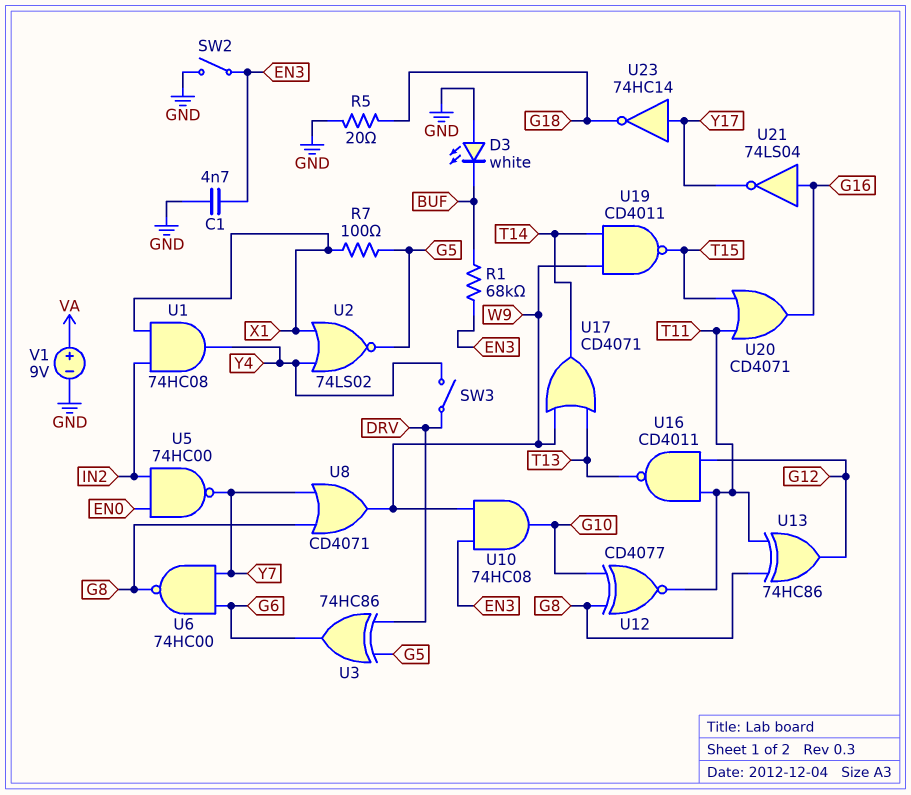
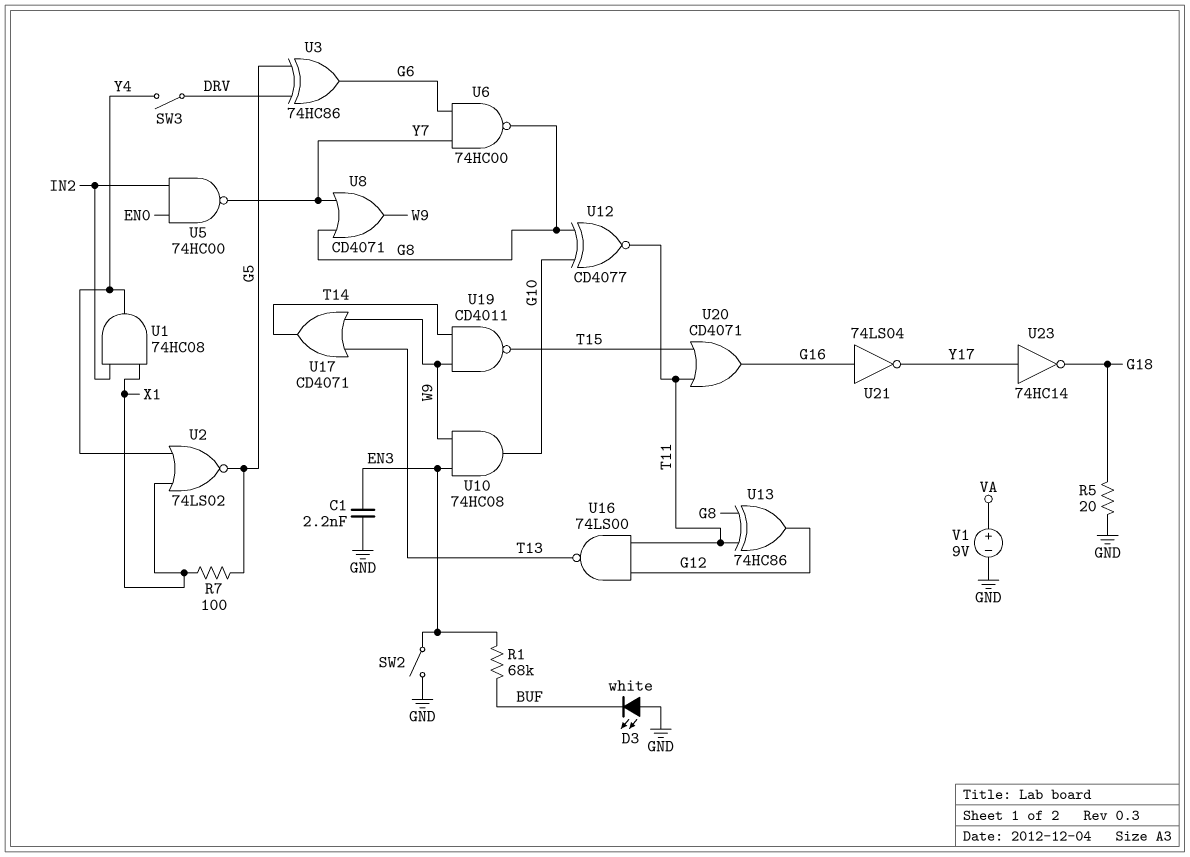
C1: 4.7nF (EN3, GND) -> 2.2nF (EN3, GND)
U16: NAND CD4011 (in G12, in T11, out T13) -> NAND 74LS00 (in G12, in T11, out T13)

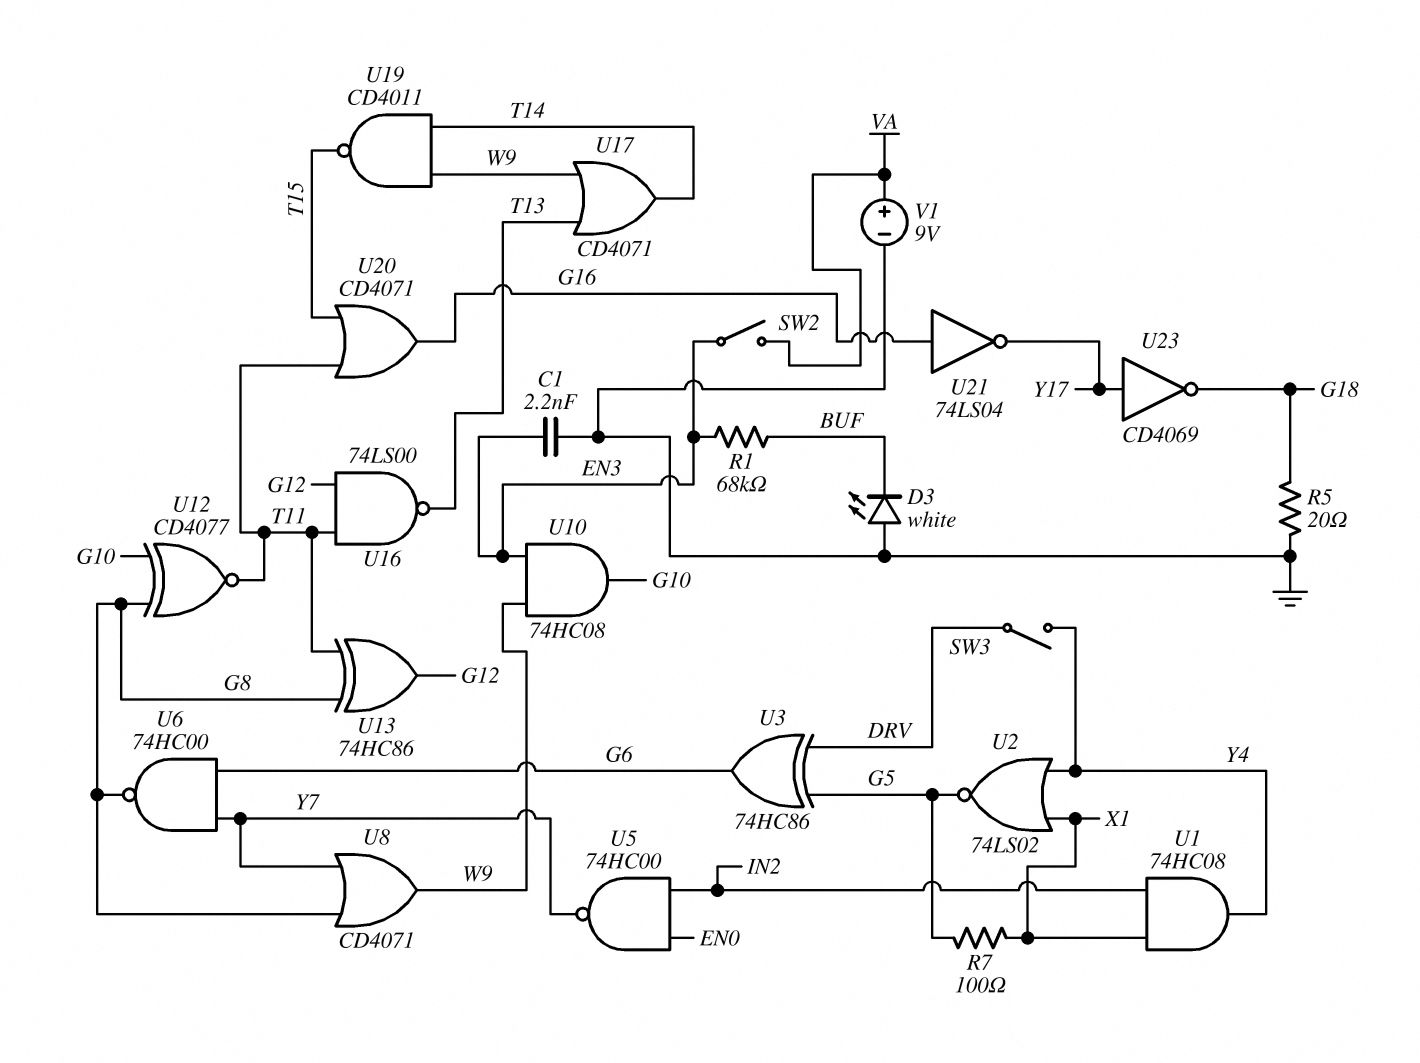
SW2: switch (EN3, GND) -> switch (EN3, VA)
U23: NOT 74HC14 (in Y17, out G18) -> NOT CD4069 (in Y17, out G18)

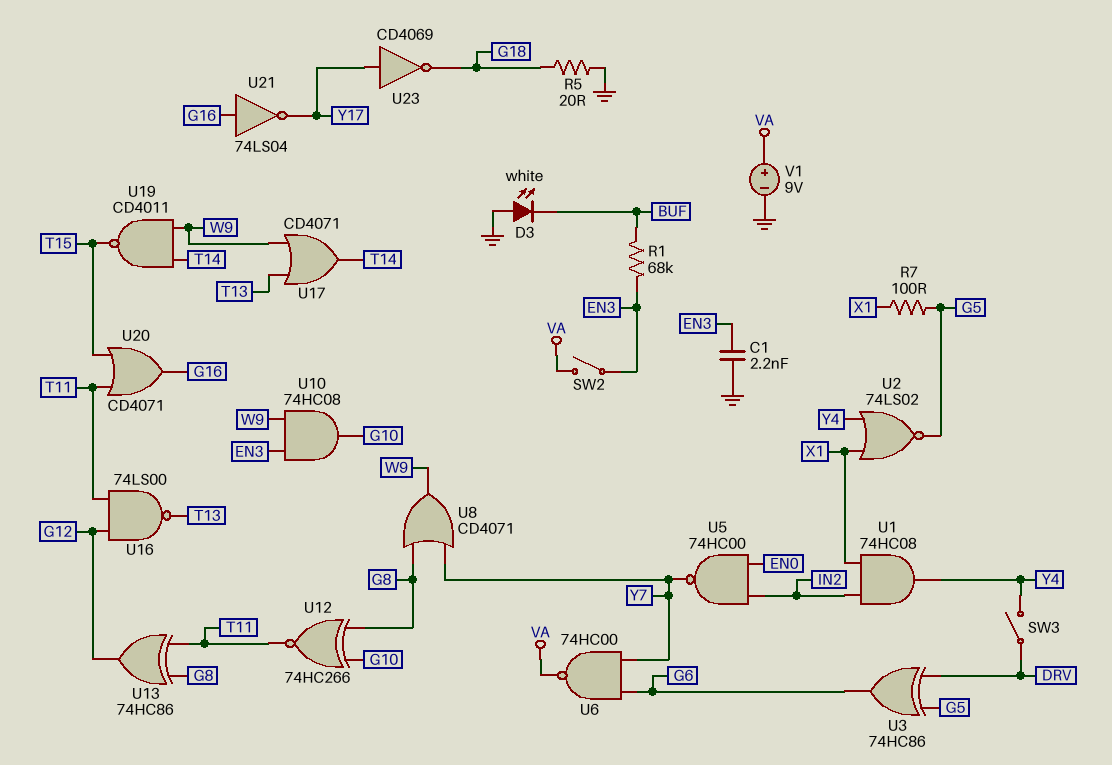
U6: NAND 74HC00 (in G6, in Y7, out G8) -> NAND 74HC00 (in G6, in Y7, out VA)
U12: XNOR CD4077 (in G8, in G10, out T11) -> XNOR 74HC266 (in G8, in G10, out T11)

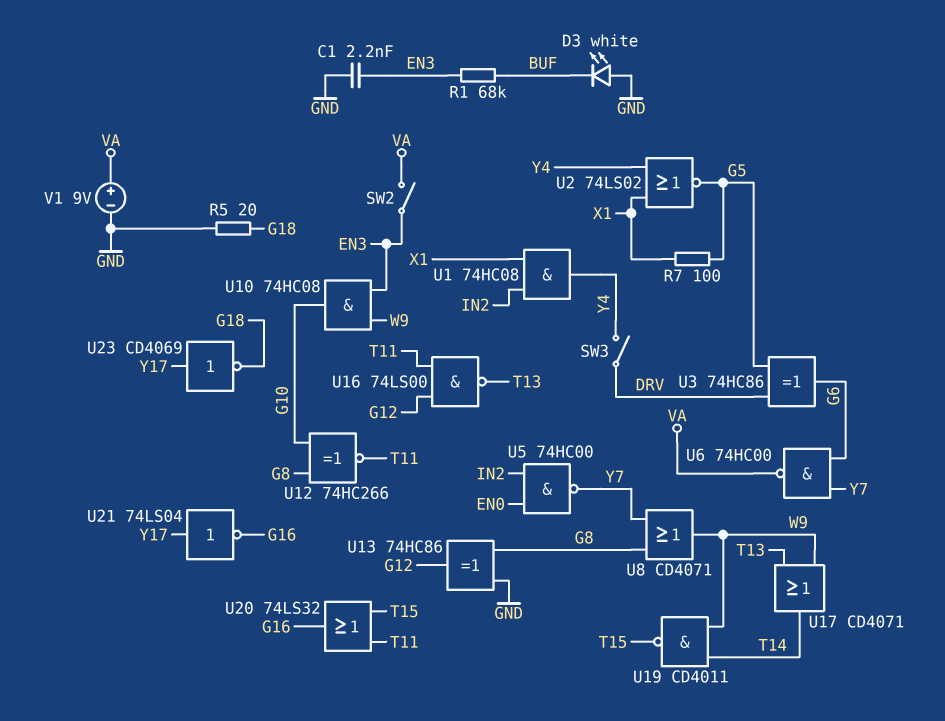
U13: XOR 74HC86 (in G8, in T11, out G12) -> XOR 74HC86 (in G8, in GND, out G12)
U20: OR CD4071 (in T11, in T15, out G16) -> OR 74LS32 (in T11, in T15, out G16)
U21: NOT 74LS04 (in G16, out Y17) -> NOT 74LS04 (in Y17, out G16)

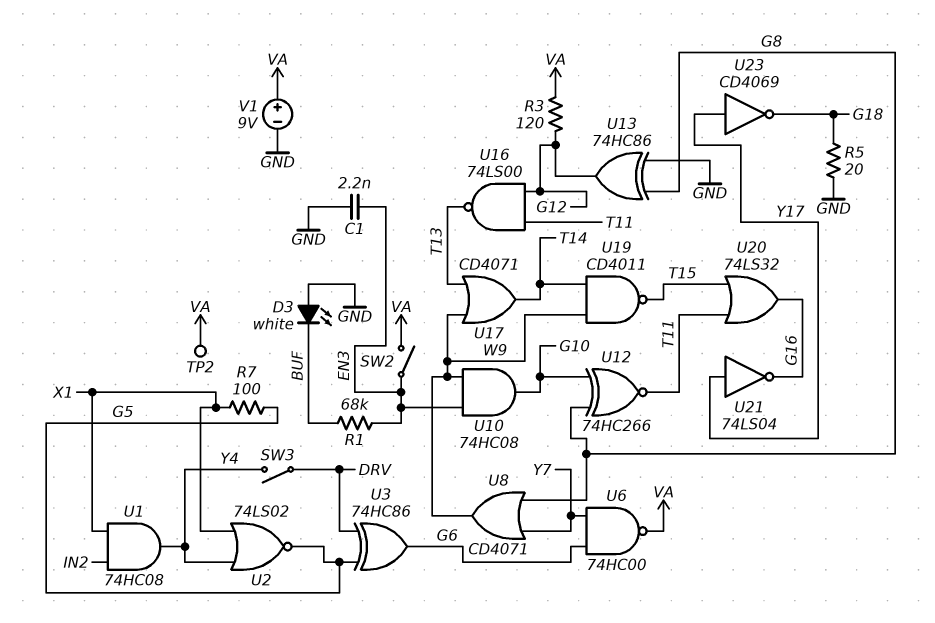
R3: none -> 120 (G12, VA)
TP2: none -> test point (VA)
U5: NAND 74HC00 (in EN0, in IN2, out Y7) -> none

